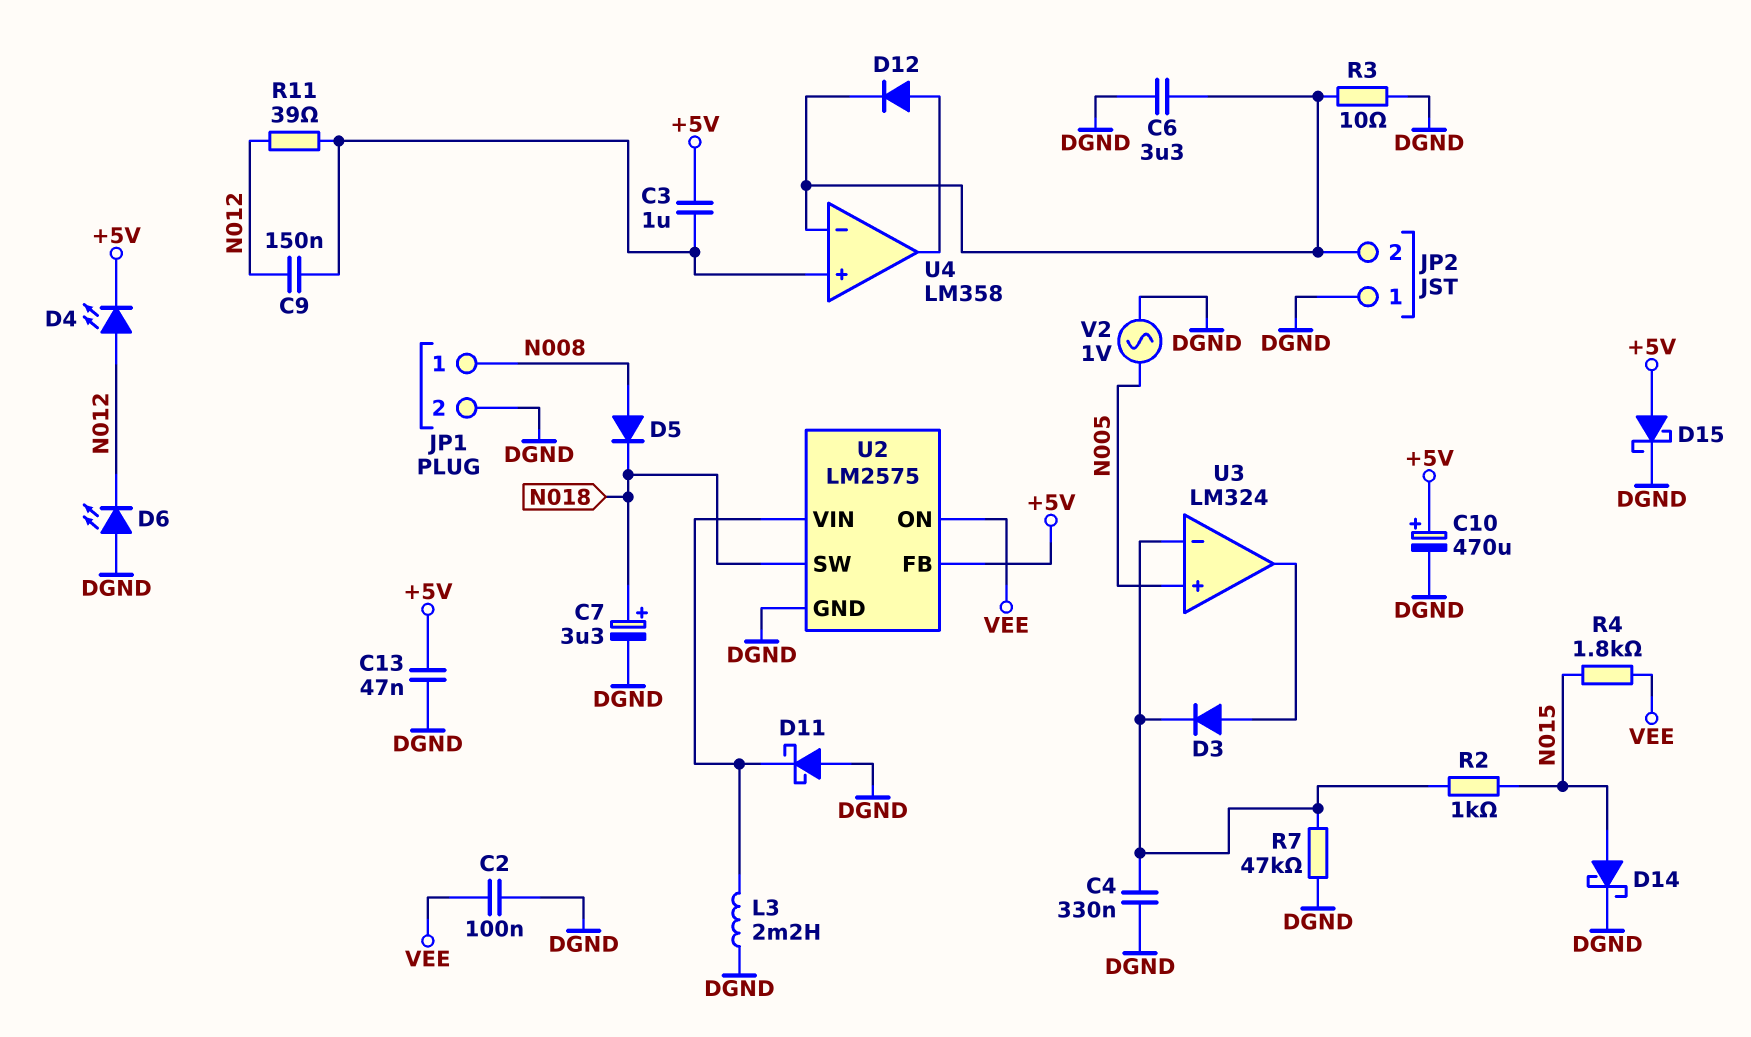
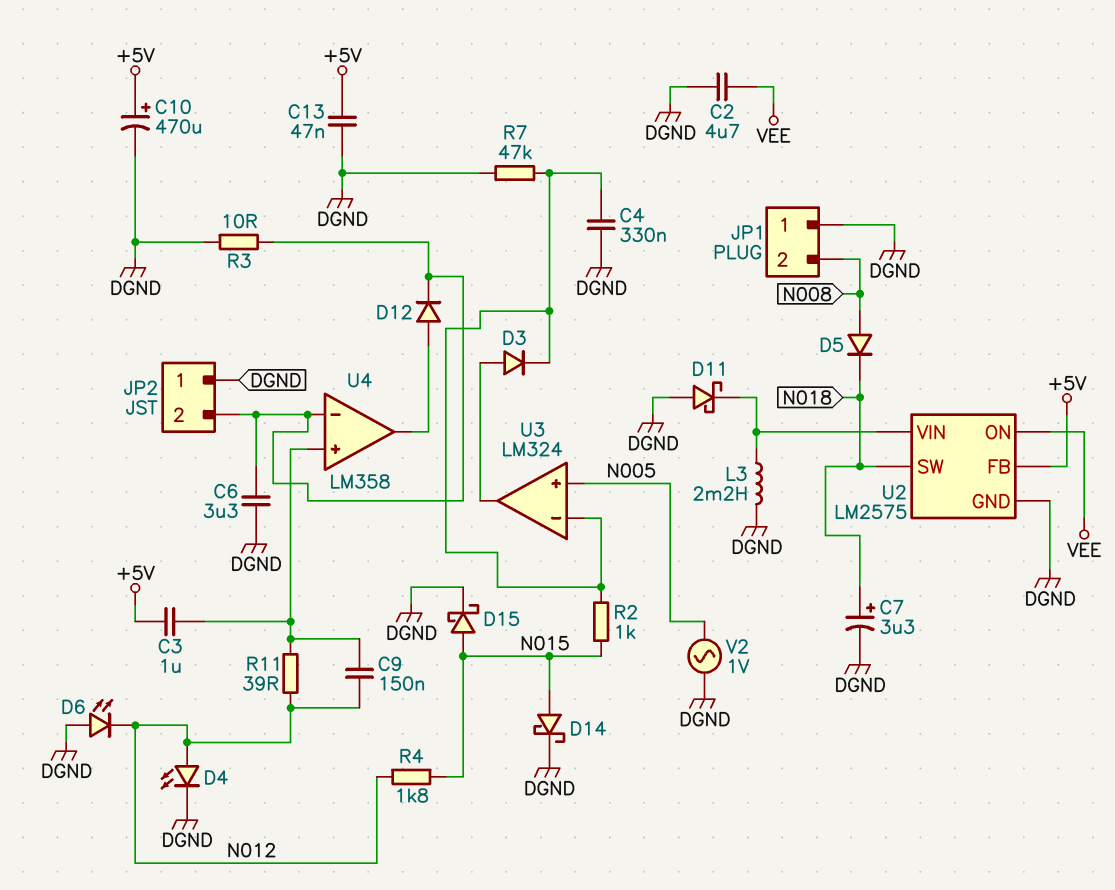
C2: 100nF (DGND, VEE) -> 4.7uF (DGND, VEE)
D4: LED (A N012, K +5V) -> LED (A N012, K DGND)
D15: schottky (A +5V, K DGND) -> schottky (A N015, K DGND)
JP1 pin 1: N008 -> DGND
JP1 pin 2: DGND -> N008
R4: 1.8k (N015, VEE) -> 1.8k (N012, N015)

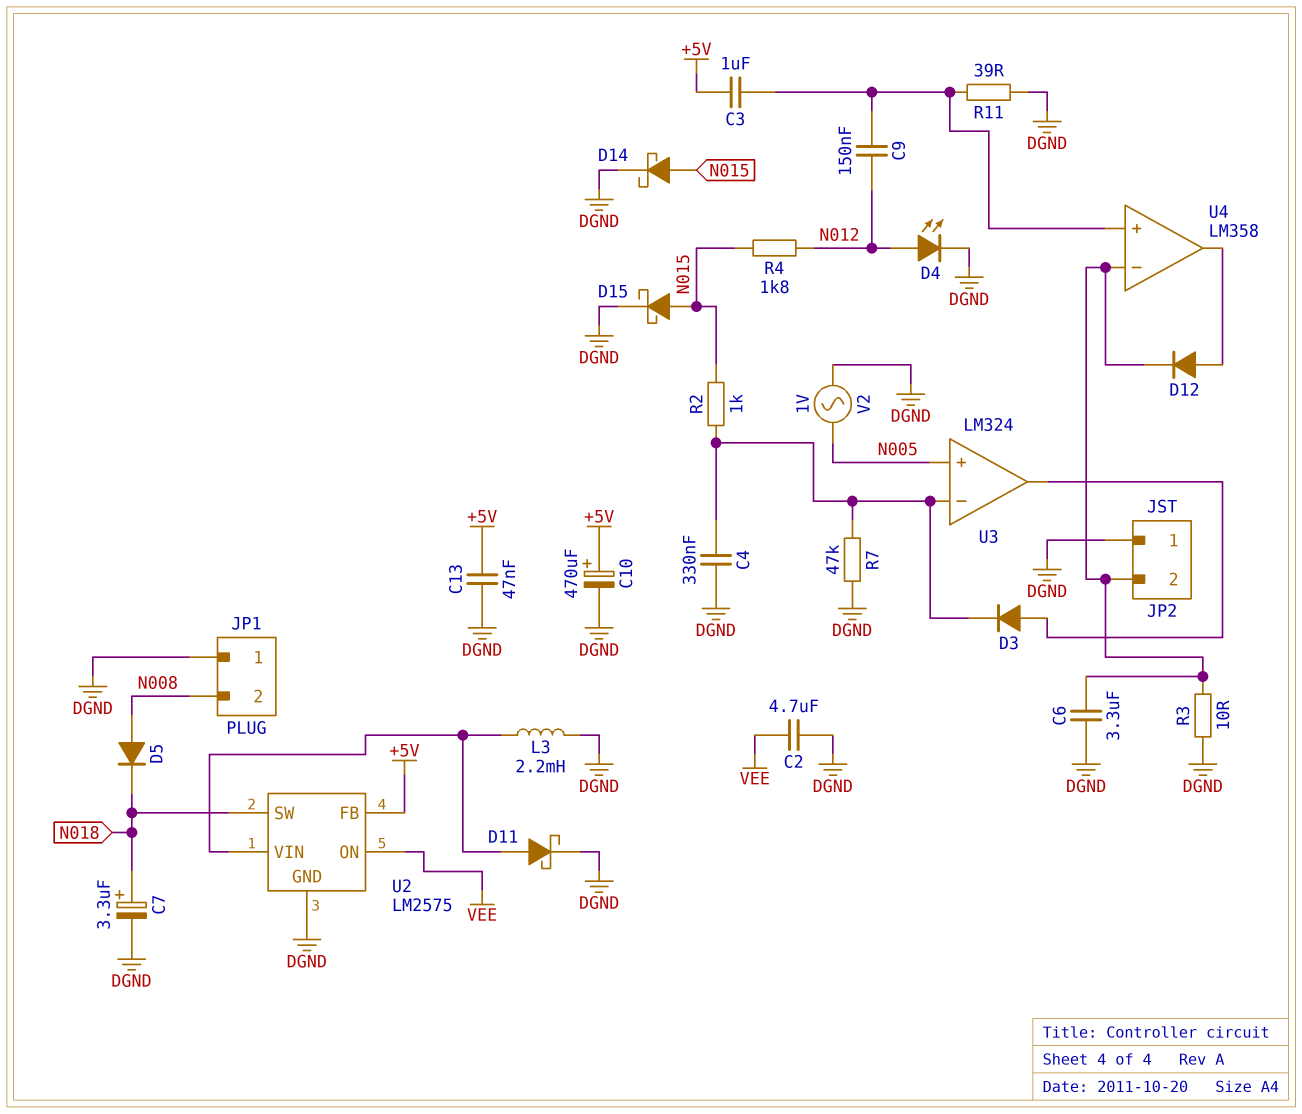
D6: LED (A DGND, K N012) -> none
D11: schottky (A DGND, K U2/VIN) -> schottky (A U2/VIN, K DGND)
R11: 39 (N012, U4/in+) -> 39 (DGND, U4/in+)

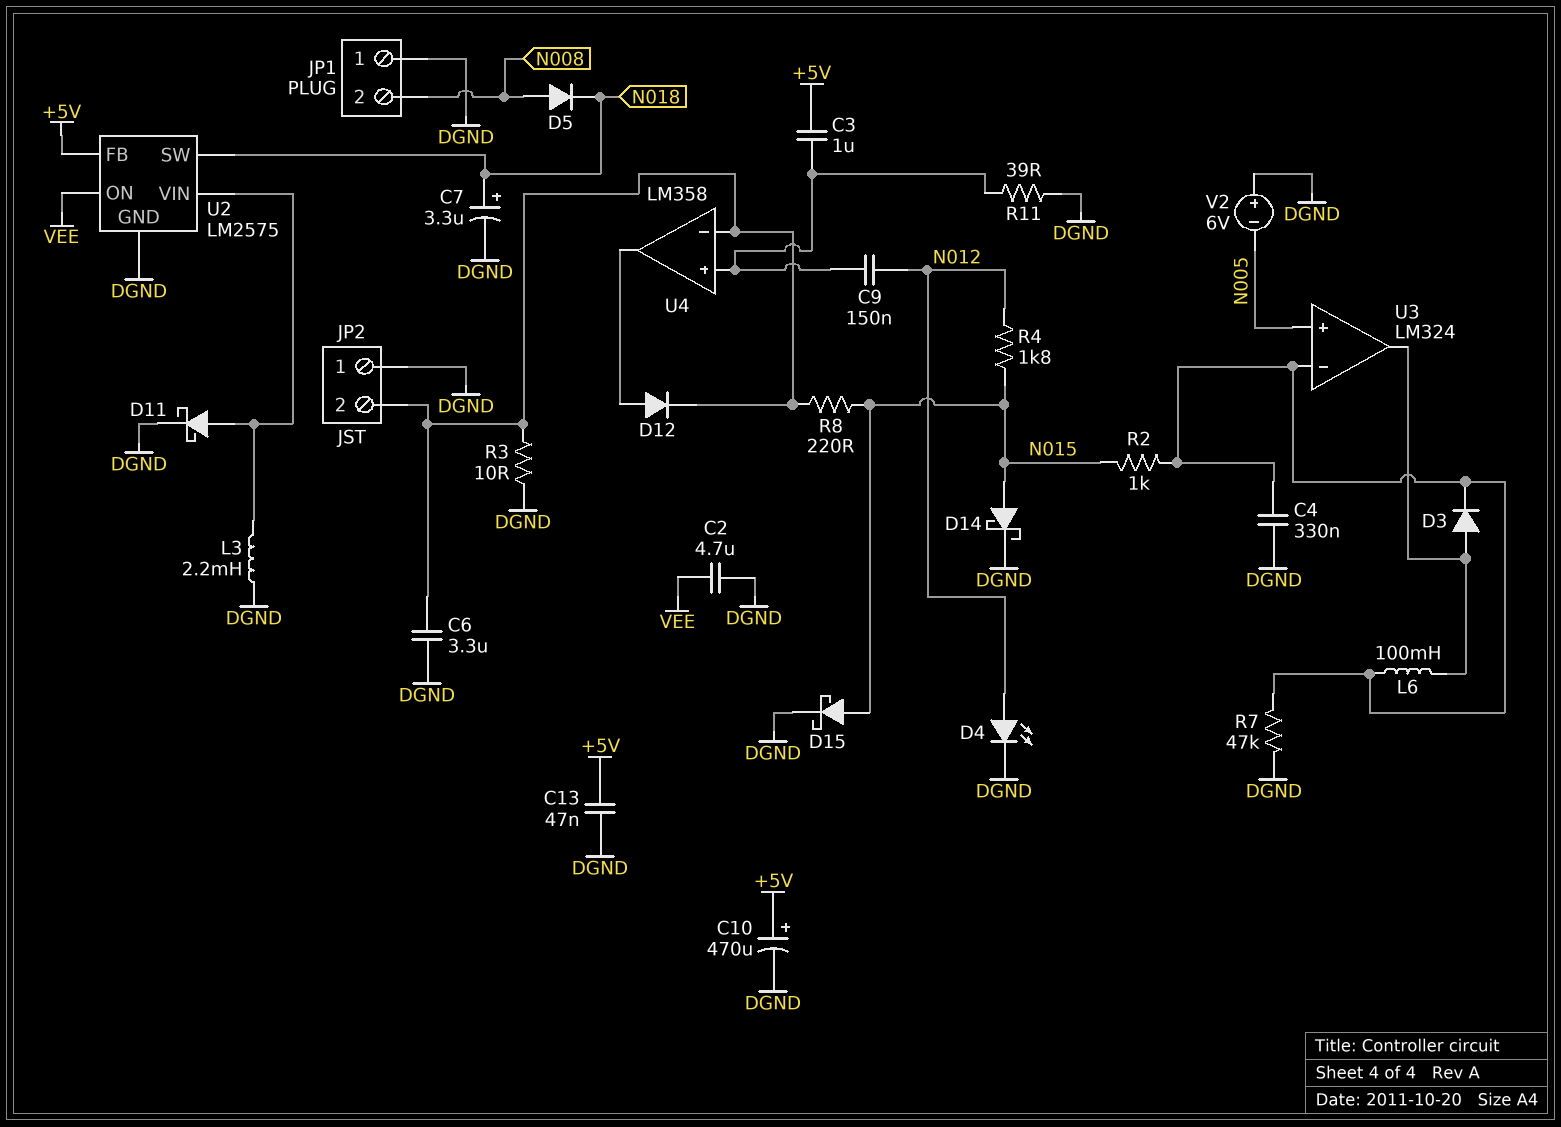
L6: none -> 100mH (U3/in-, U3/out)
R8: none -> 220 (JP2/2, N015)
V2: AC 1V (DGND, N005) -> 6V (plus DGND, minus N005)

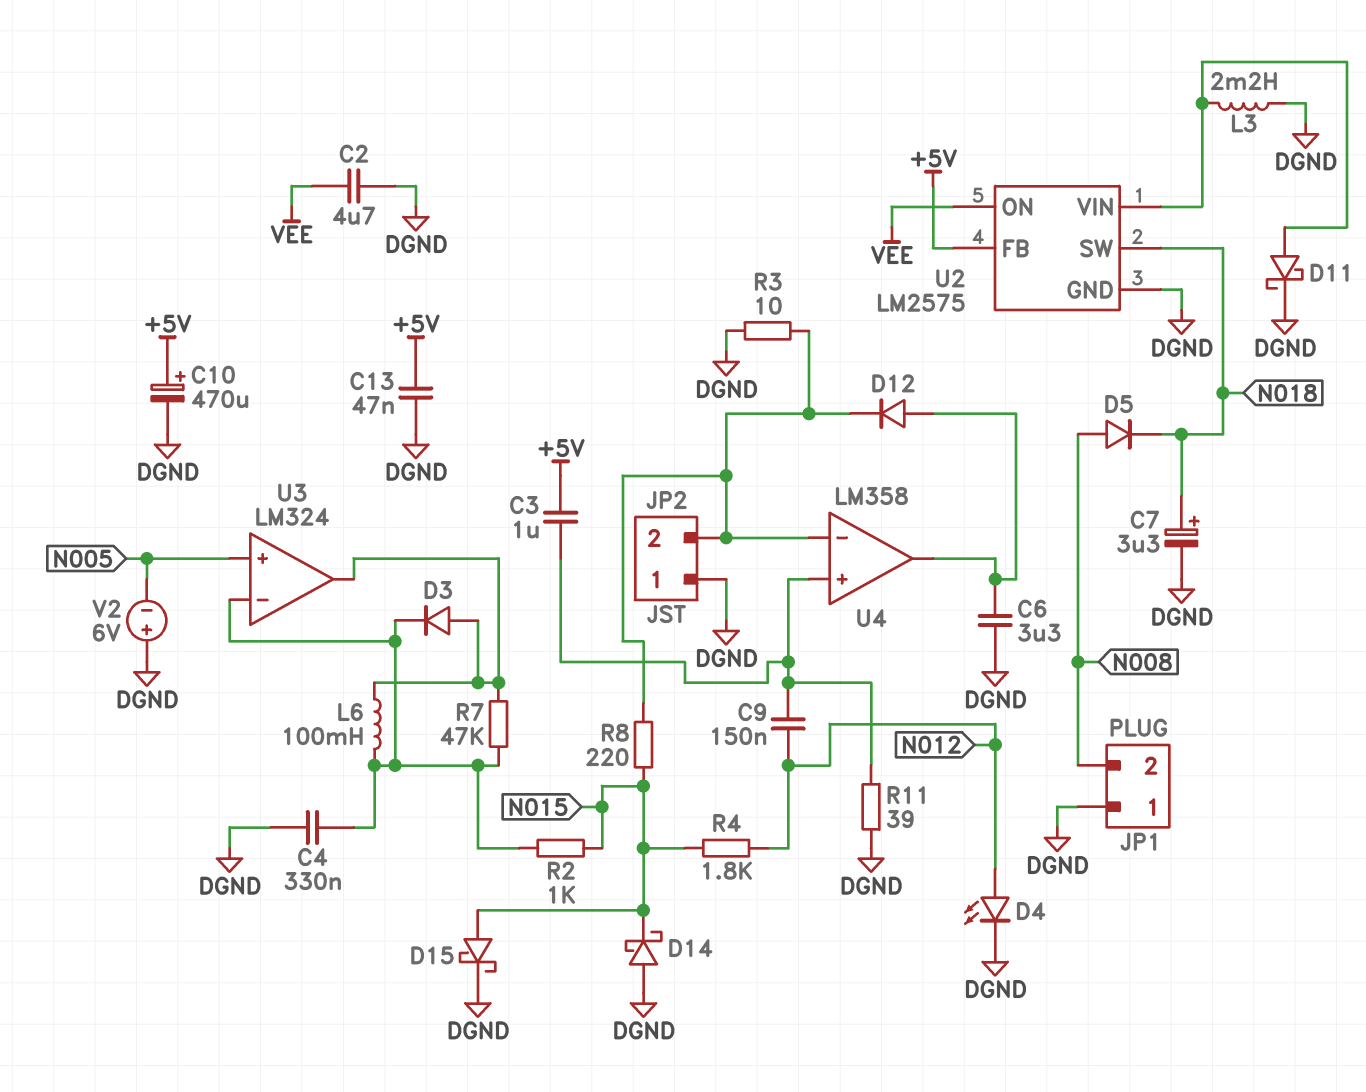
C6: 3.3uF (DGND, JP2/2) -> 3.3uF (DGND, U4/out)
D14: schottky (A N015, K DGND) -> schottky (A DGND, K N015)
R7: 47k (DGND, U3/in-) -> 47k (U3/in-, U3/out)

